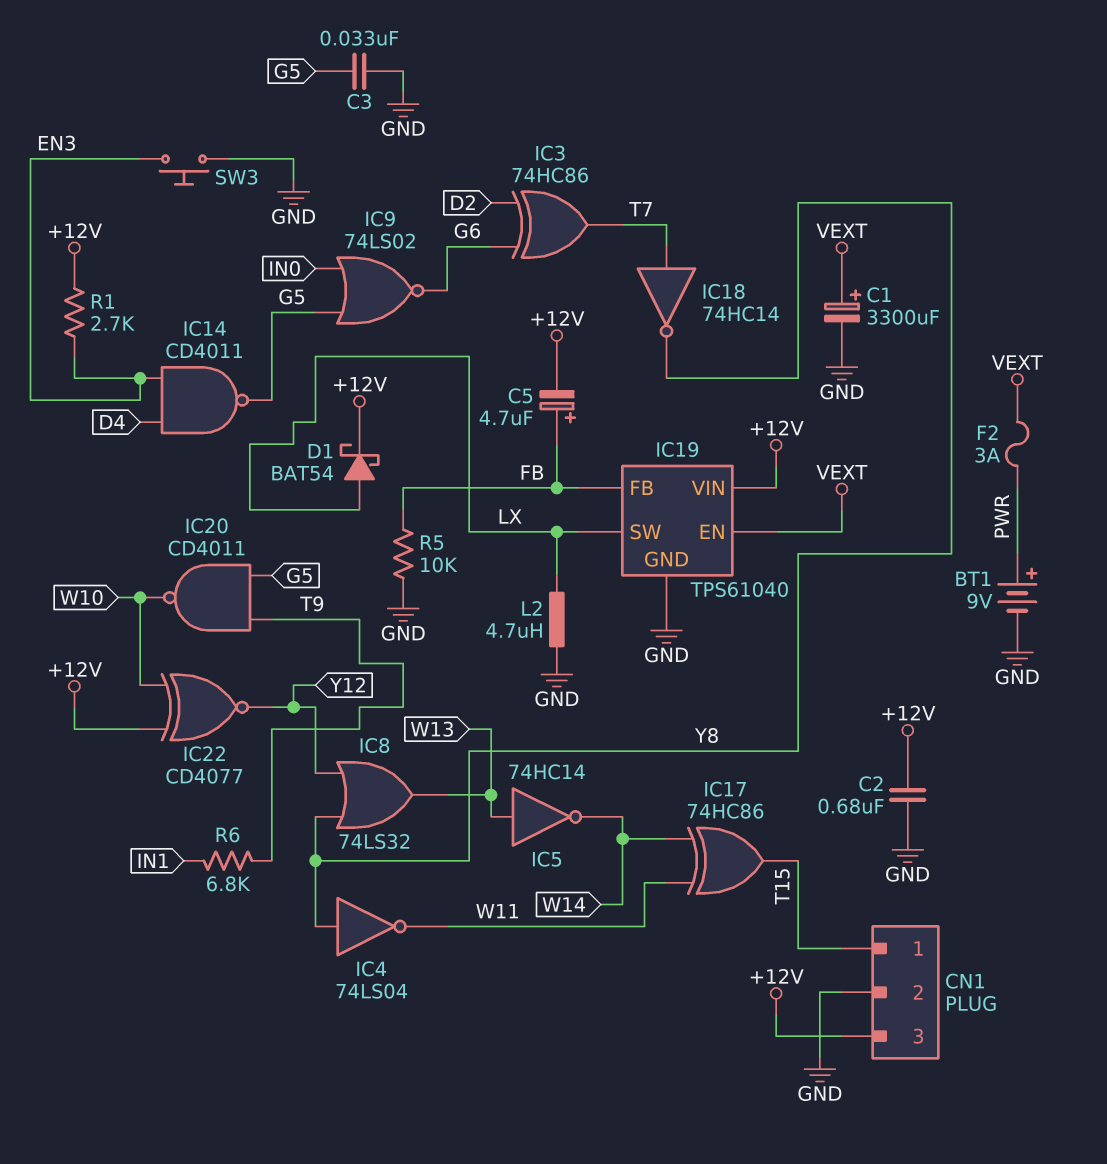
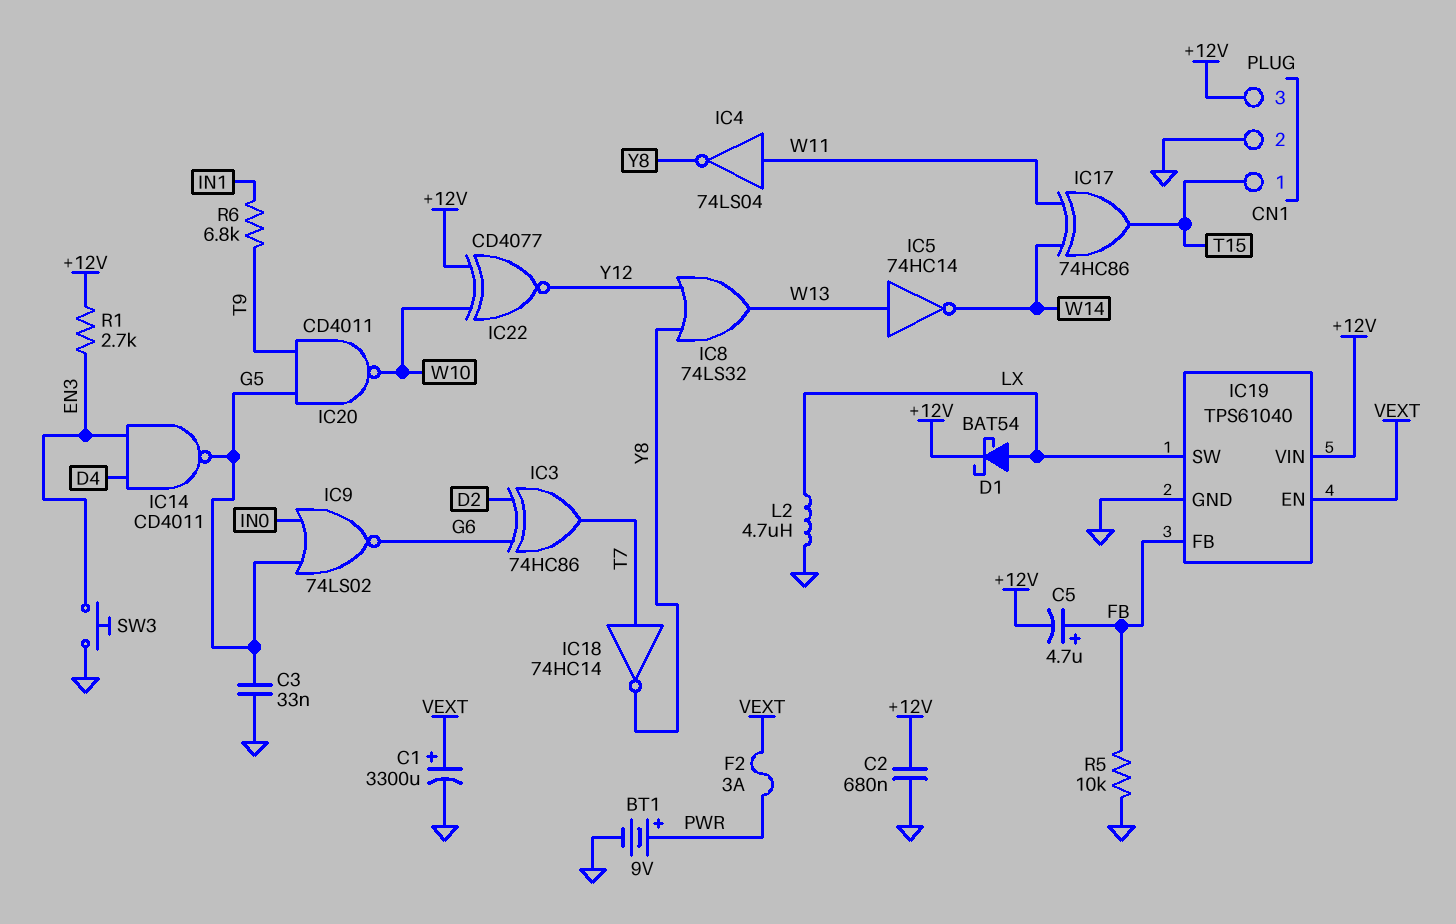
IC4: NOT 74LS04 (in Y8, out W11) -> NOT 74LS04 (in W11, out Y8)

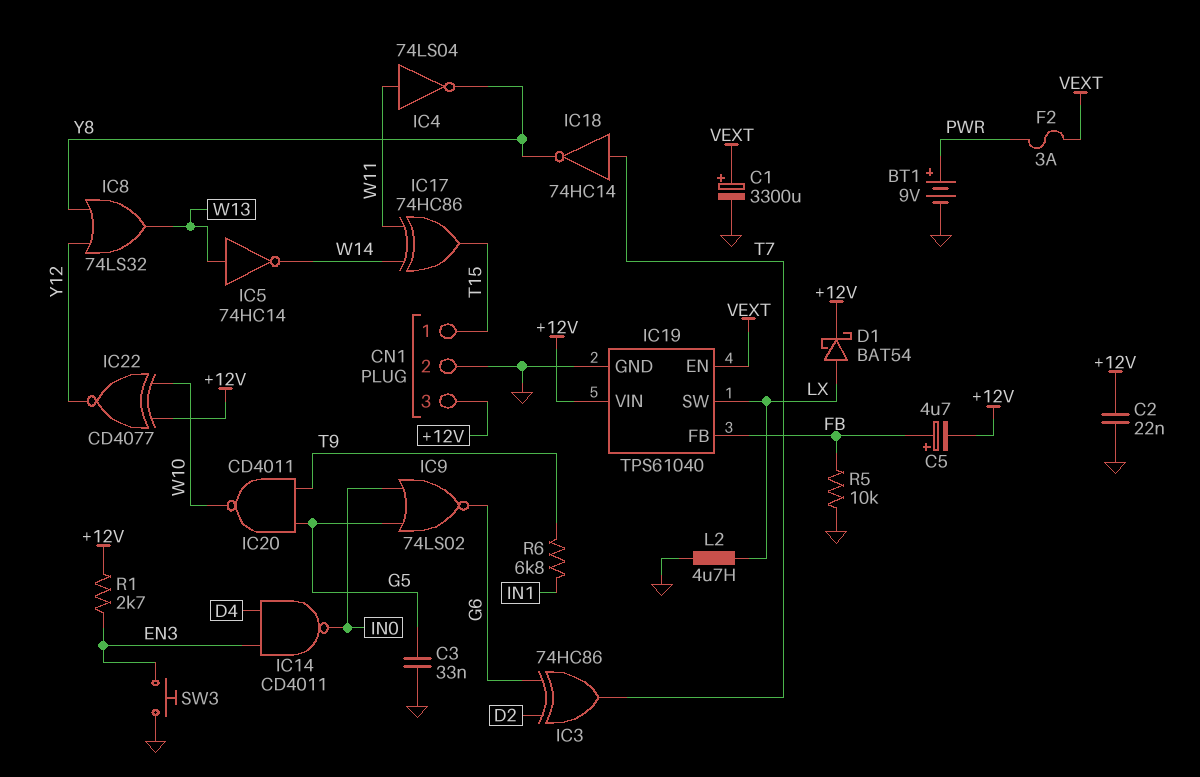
C2: 680nF (+12V, GND) -> 22nF (+12V, GND)
IC14: NAND CD4011 (in D4, in EN3, out G5) -> NAND CD4011 (in D4, in EN3, out IN0)

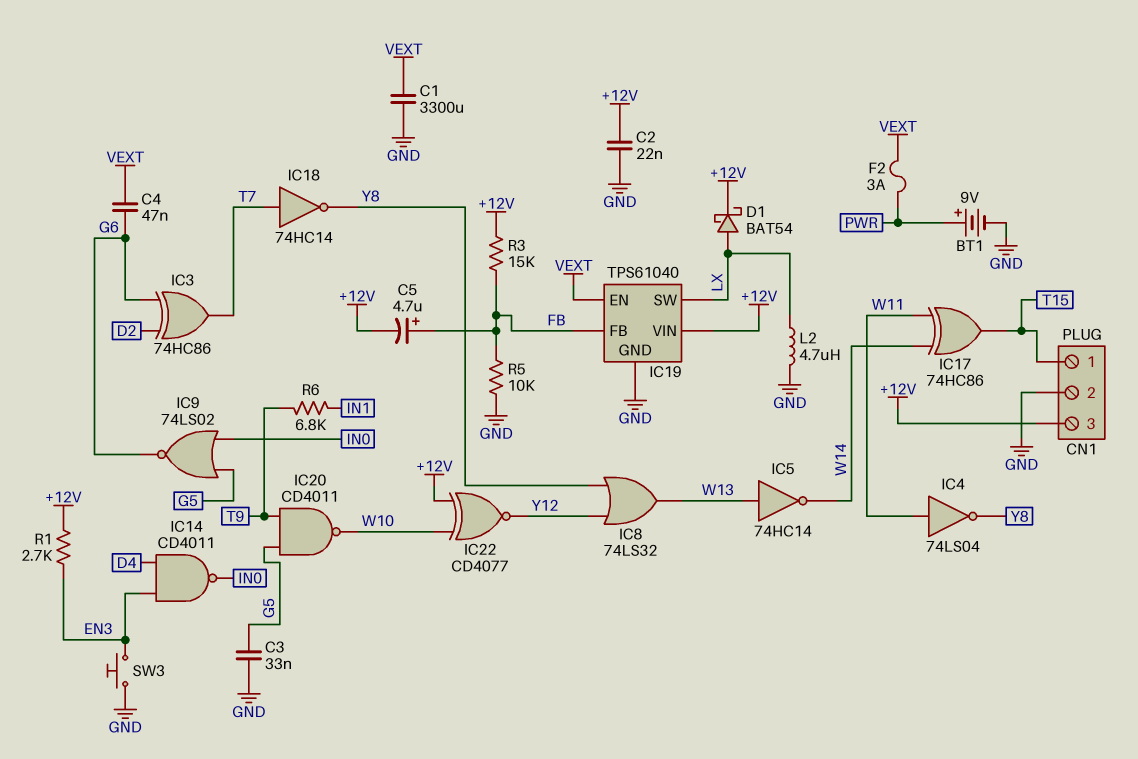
C1: 3300uF (plus VEXT, minus GND) -> 3300uF (GND, VEXT)
C4: none -> 47nF (G6, VEXT)
R3: none -> 15k (+12V, FB)

